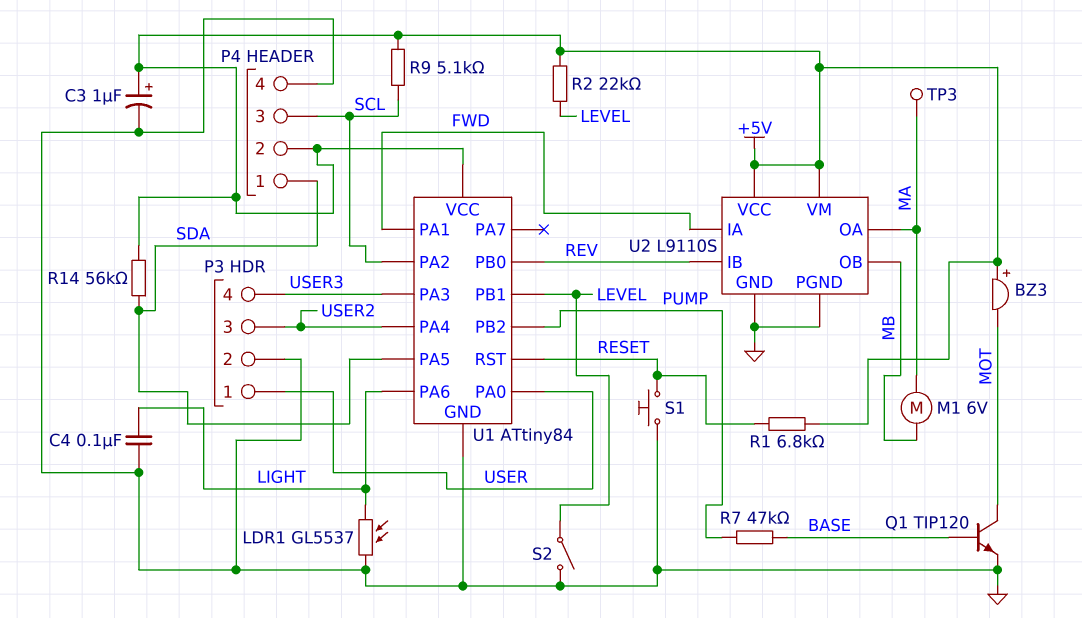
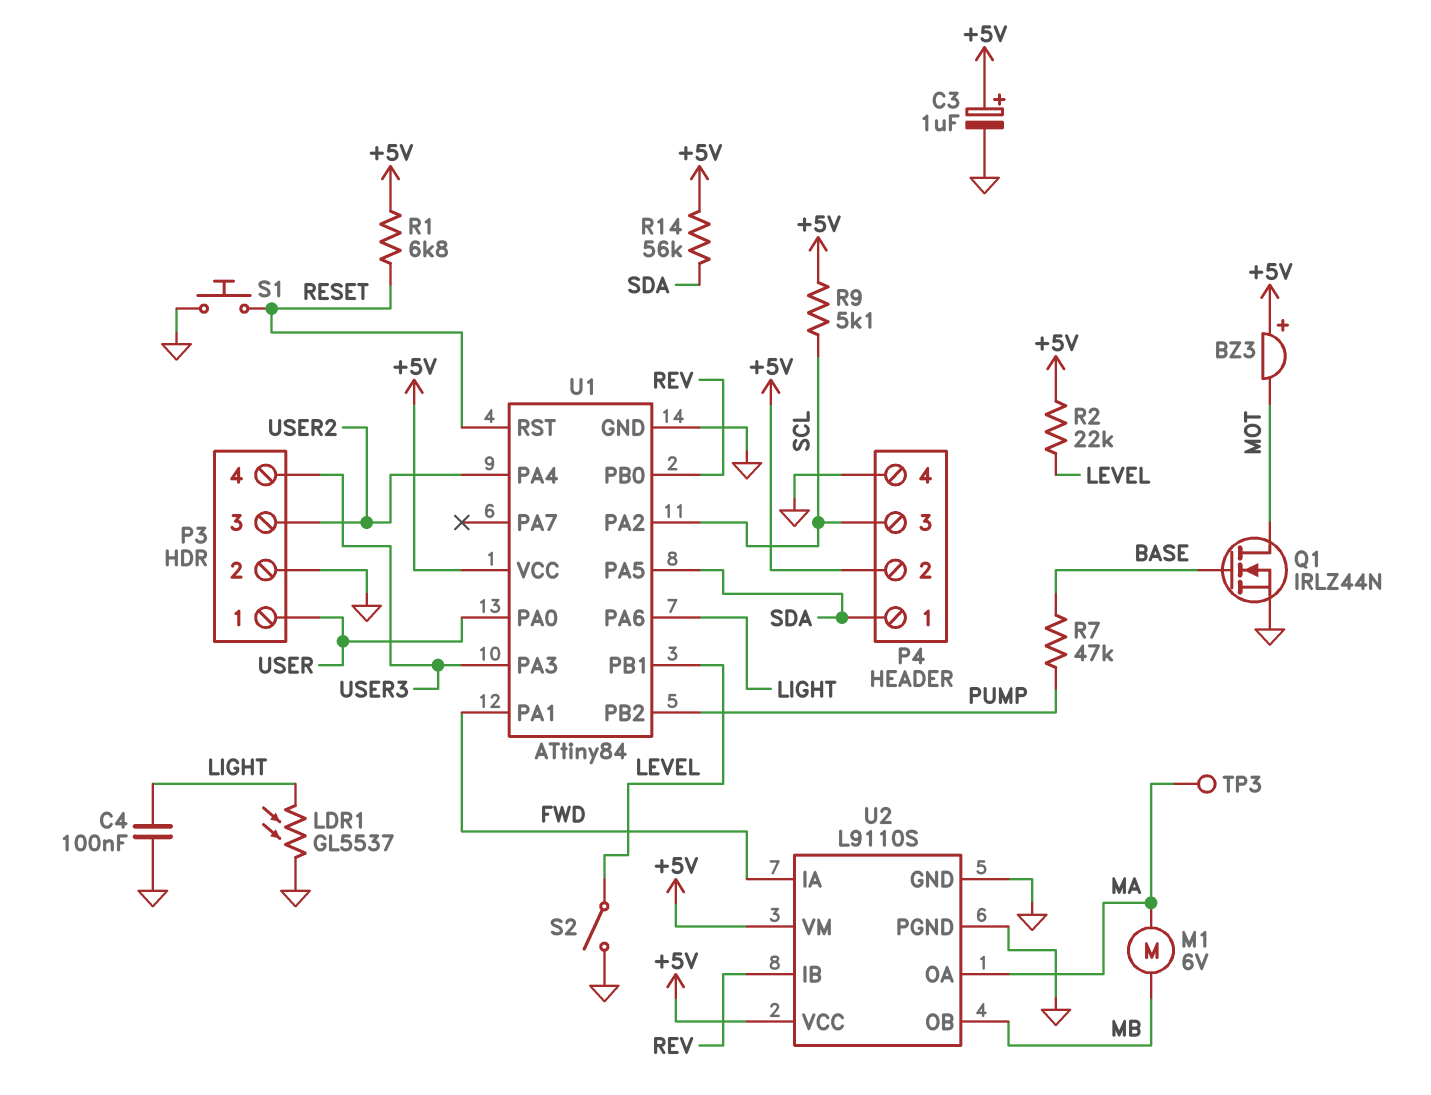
Q1: NPN TIP120 (B BASE, C MOT, E GND) -> NMOS IRLZ44N (G BASE, D MOT, S GND)

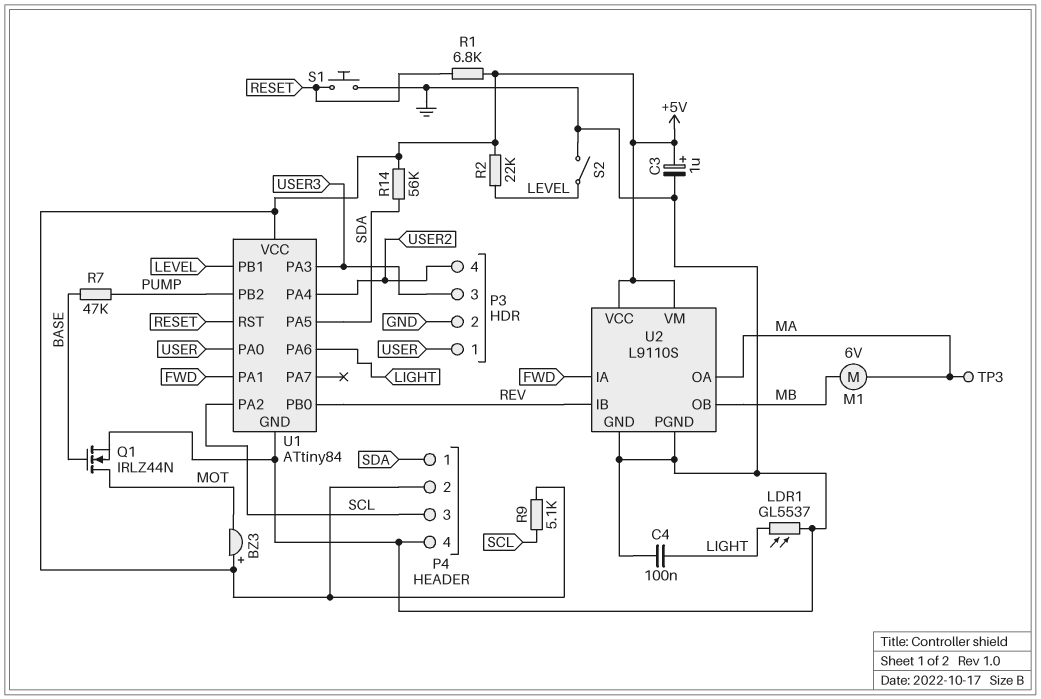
P3 pin 3: USER2 -> USER3
P3 pin 4: USER3 -> USER2

